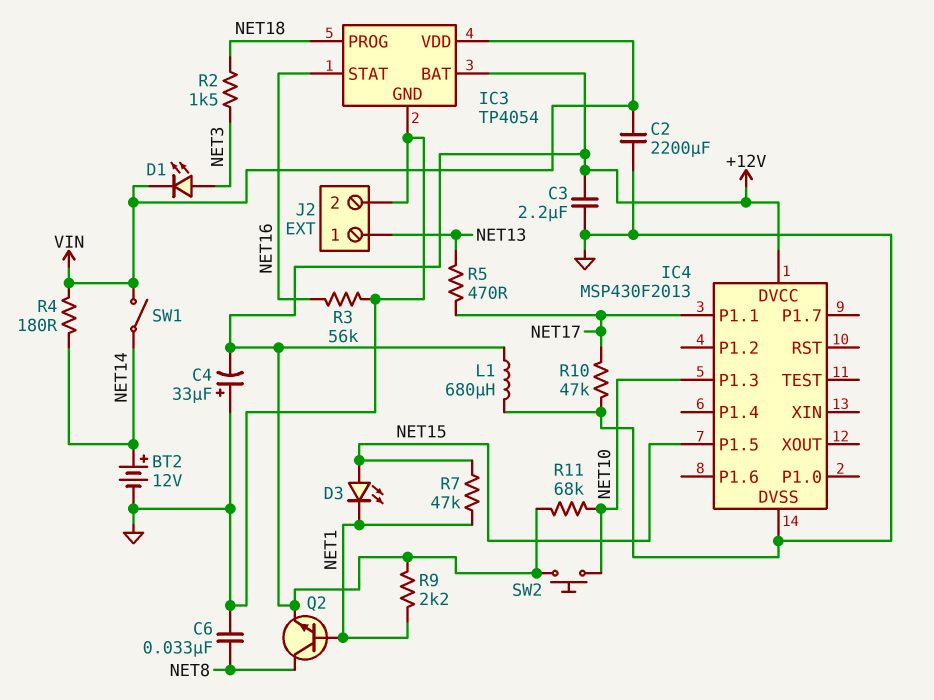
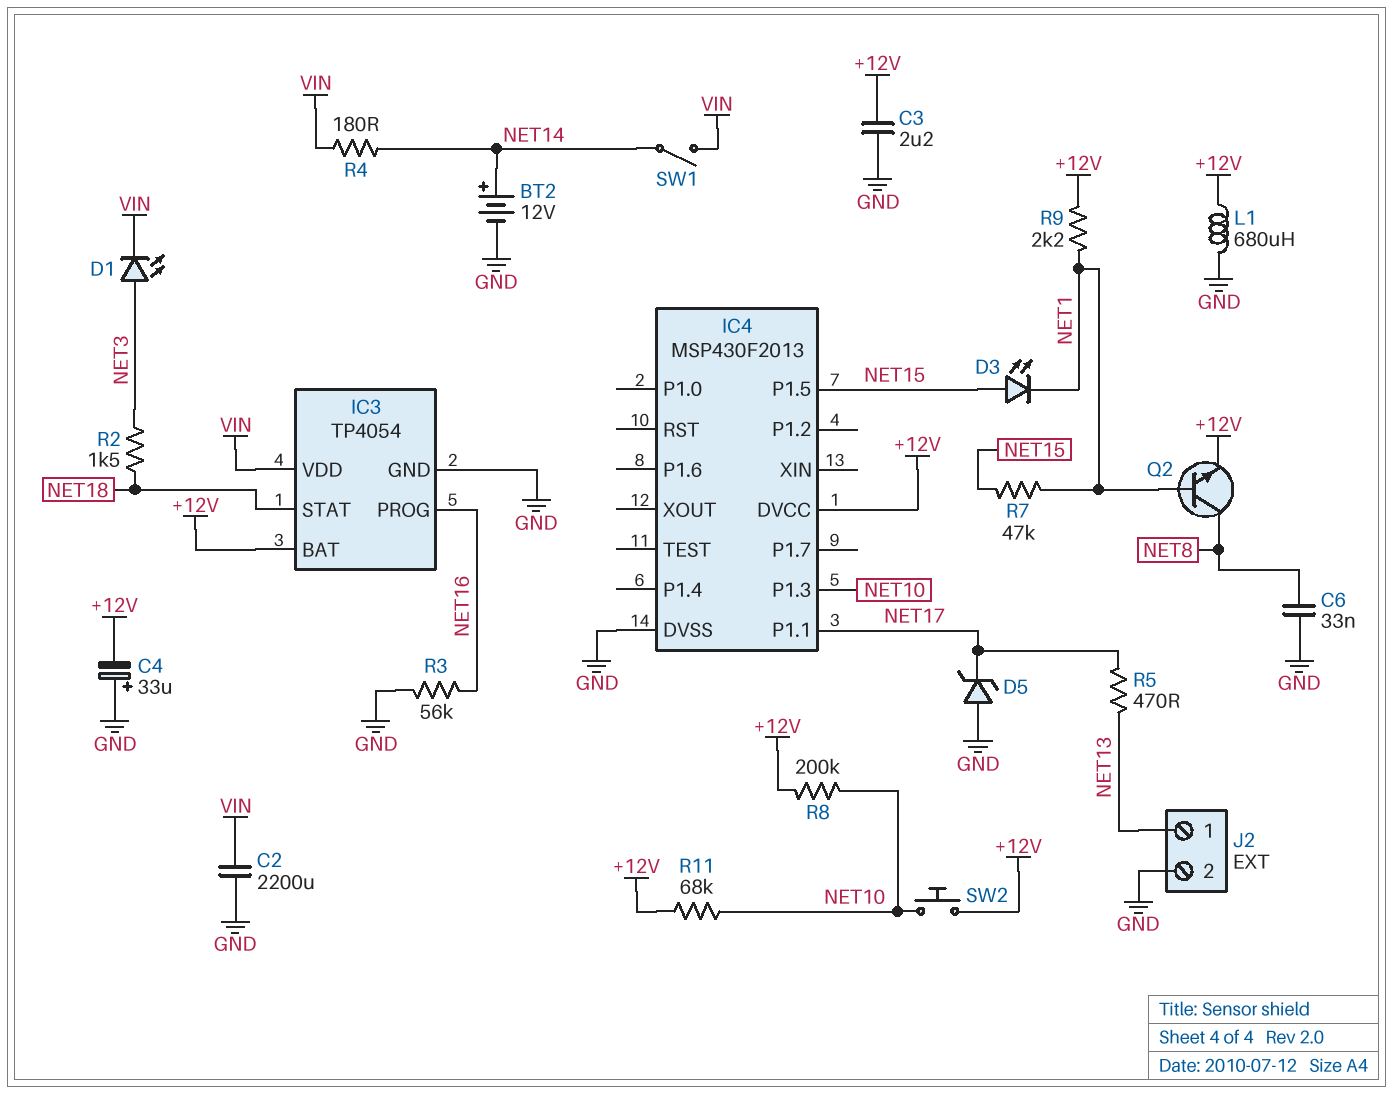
D5: none -> zener (A GND, K NET17)
IC3 pin PROG: NET18 -> NET16
IC3 pin STAT: NET16 -> NET18
R8: none -> 200k (+12V, NET10)
R10: 47k (GND, NET17) -> none

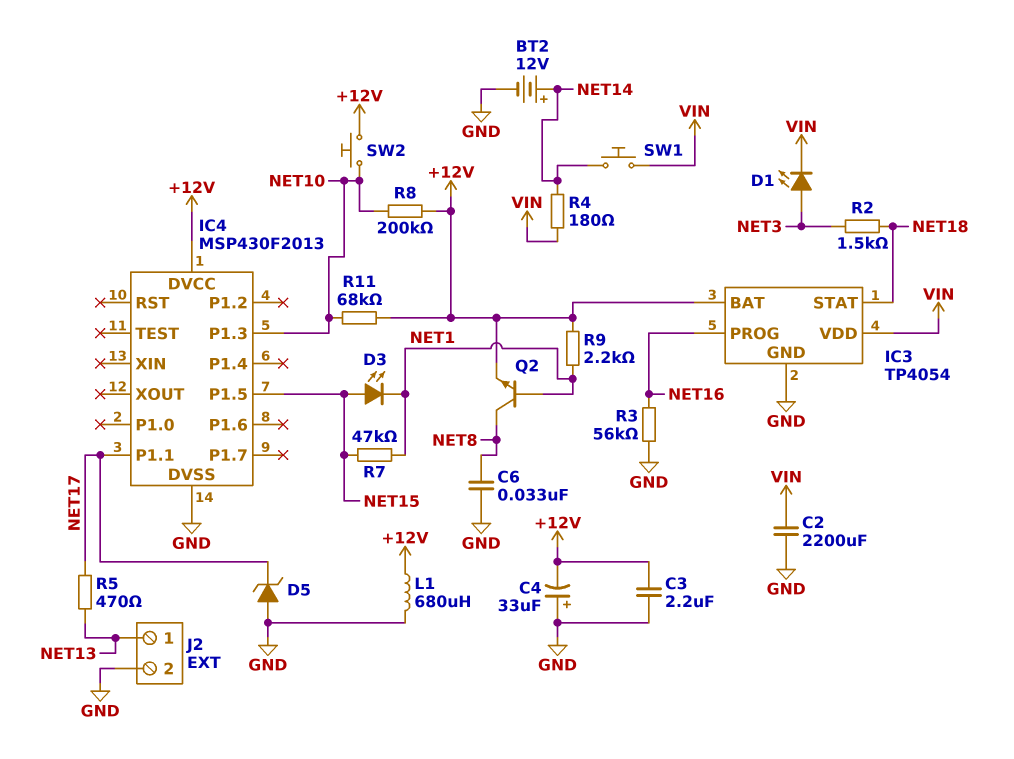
SW1: switch (NET14, VIN) -> button (NET14, VIN)

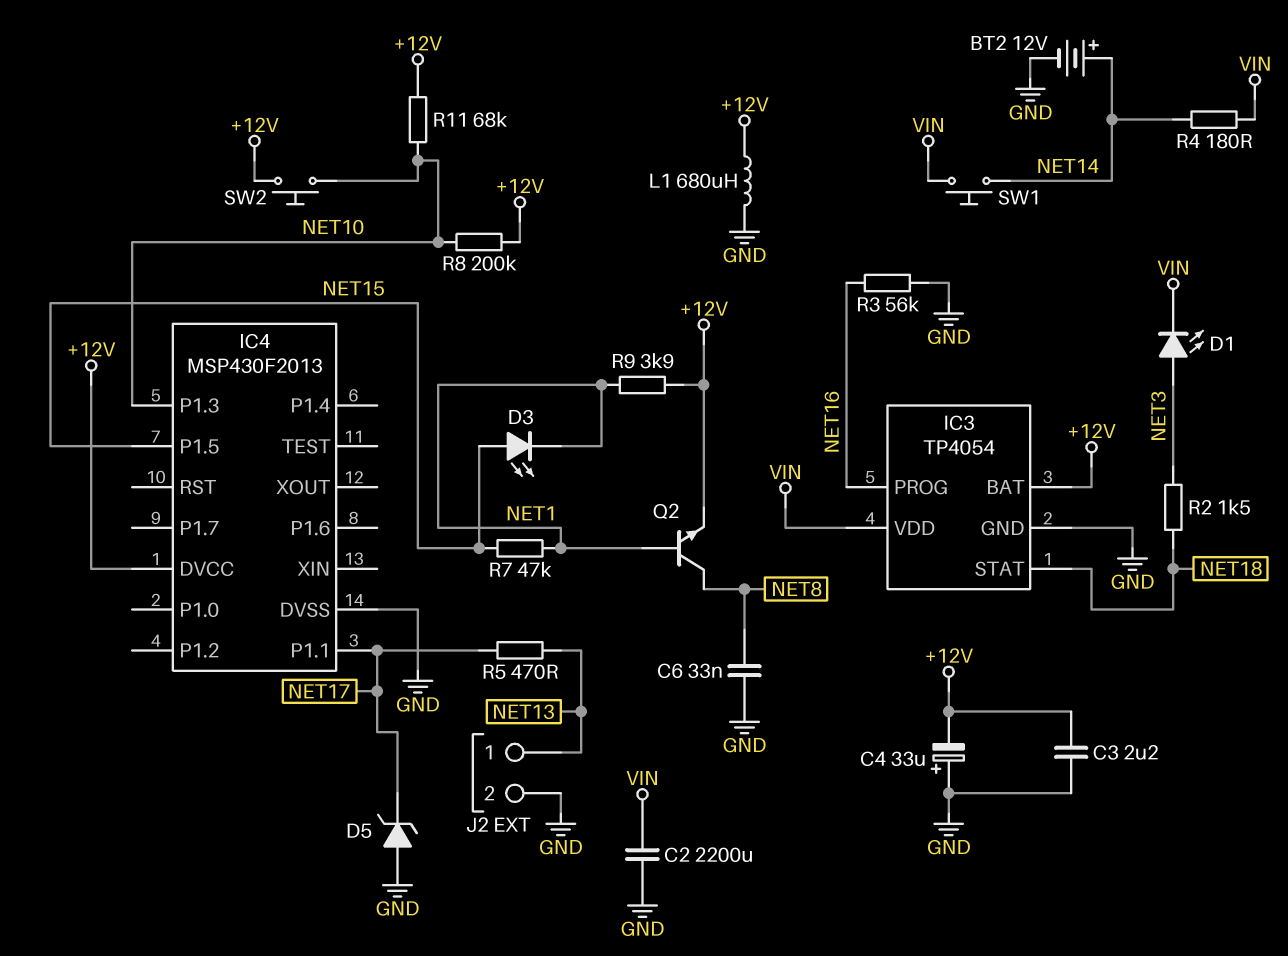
R9: 2.2k (+12V, NET1) -> 3.9k (+12V, NET1)

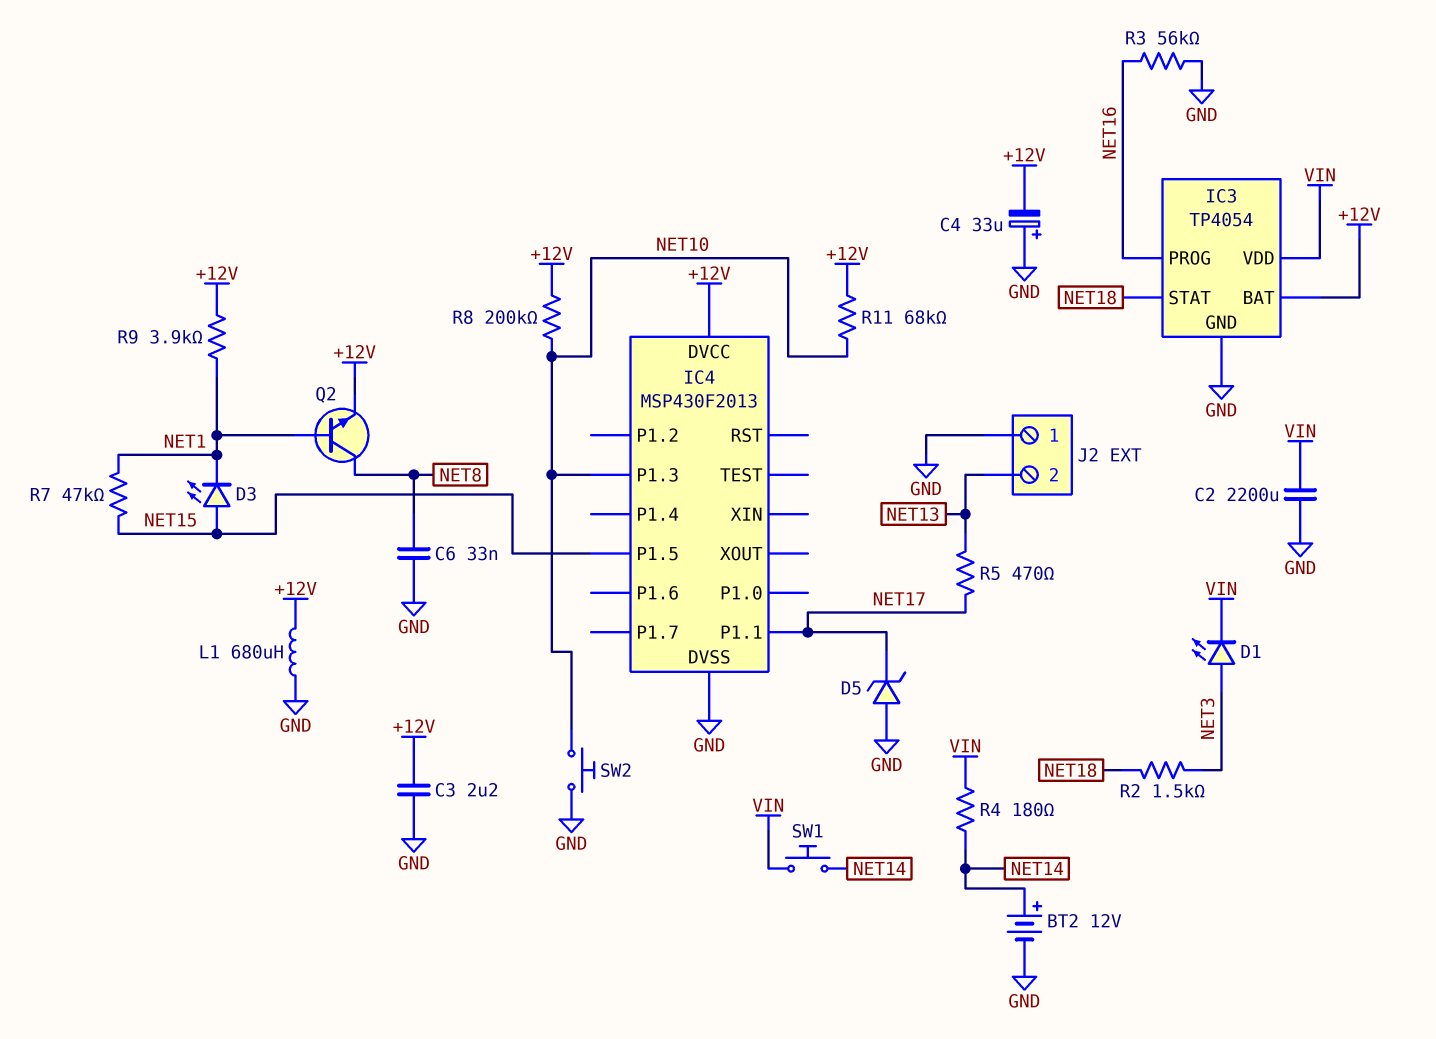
J2 pin 1: NET13 -> GND
J2 pin 2: GND -> NET13
SW2: button (+12V, NET10) -> button (GND, NET10)

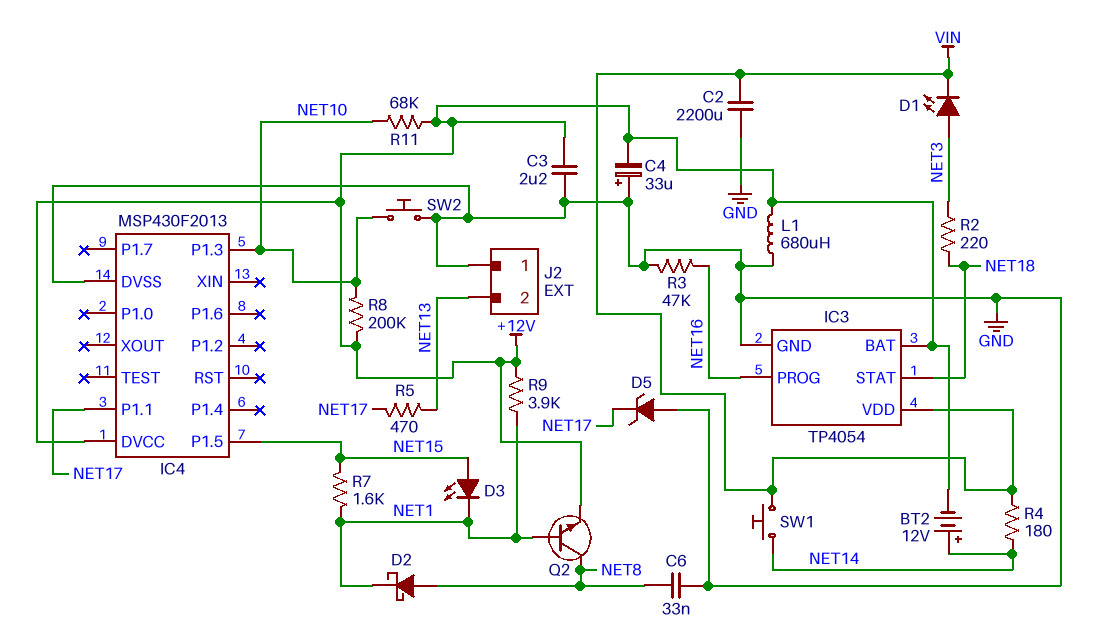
BT2: 12V (plus NET14, minus GND) -> 12V (plus NET14, minus +12V)
D2: none -> schottky (A NET8, K NET1)
R2: 1.5k (NET3, NET18) -> 220 (NET3, NET18)
R3: 56k (GND, NET16) -> 47k (GND, NET16)
R7: 47k (NET1, NET15) -> 1.6k (NET1, NET15)

